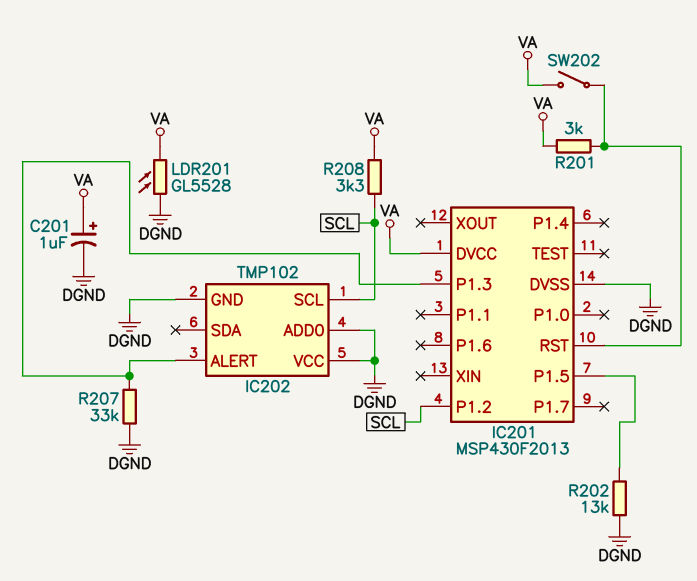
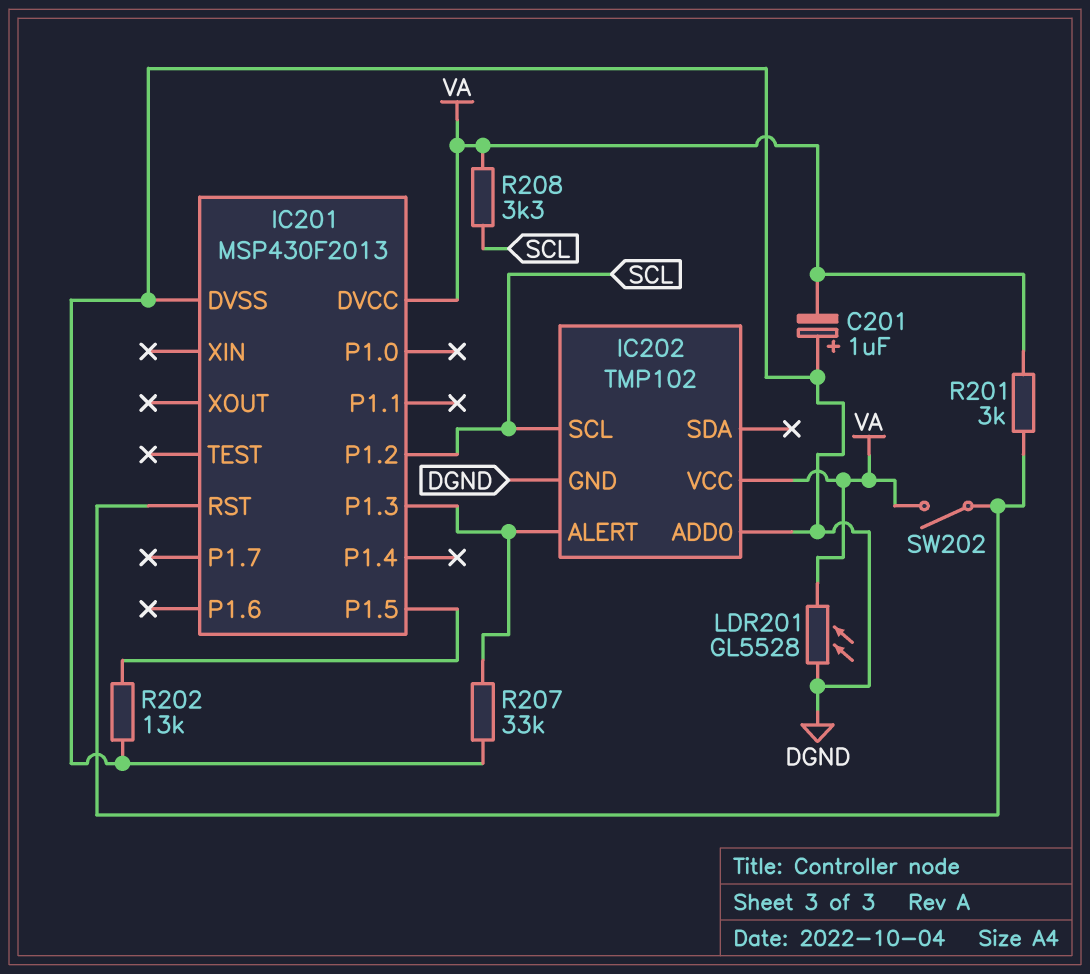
C201: 1uF (plus VA, minus DGND) -> 1uF (plus DGND, minus VA)
IC202 pin VCC: DGND -> VA

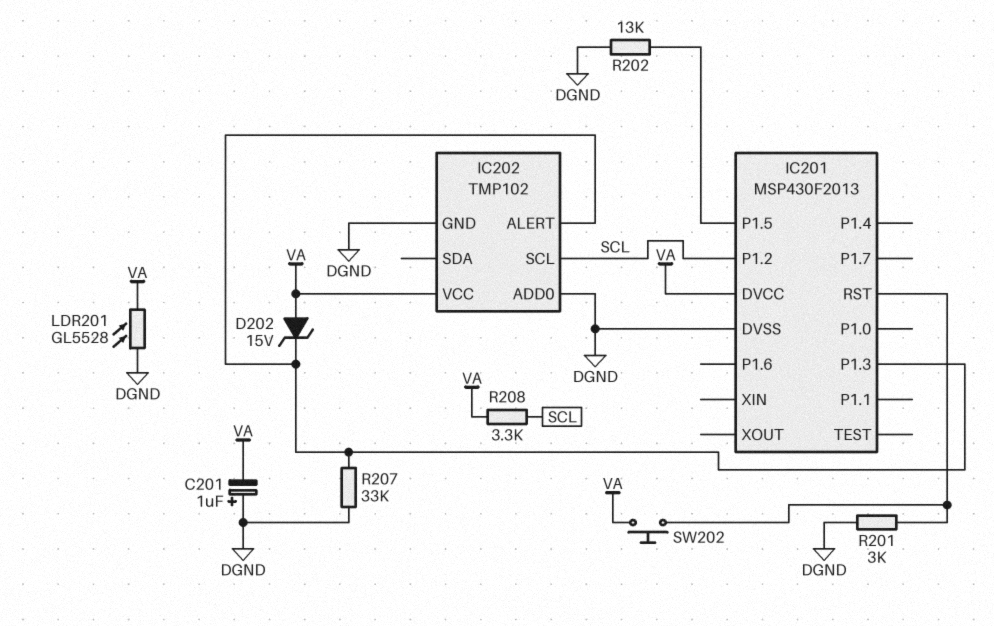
D202: none -> zener 15V (A VA, K IC201/P1.3)
R201: 3k (IC201/RST, VA) -> 3k (DGND, IC201/RST)
SW202: switch (IC201/RST, VA) -> button (IC201/RST, VA)

